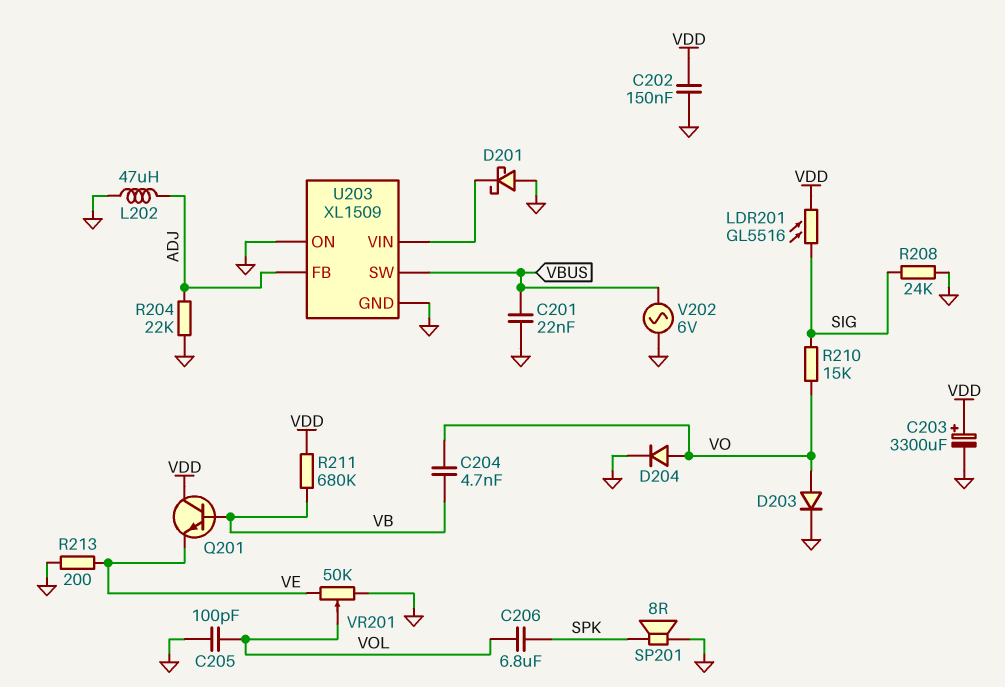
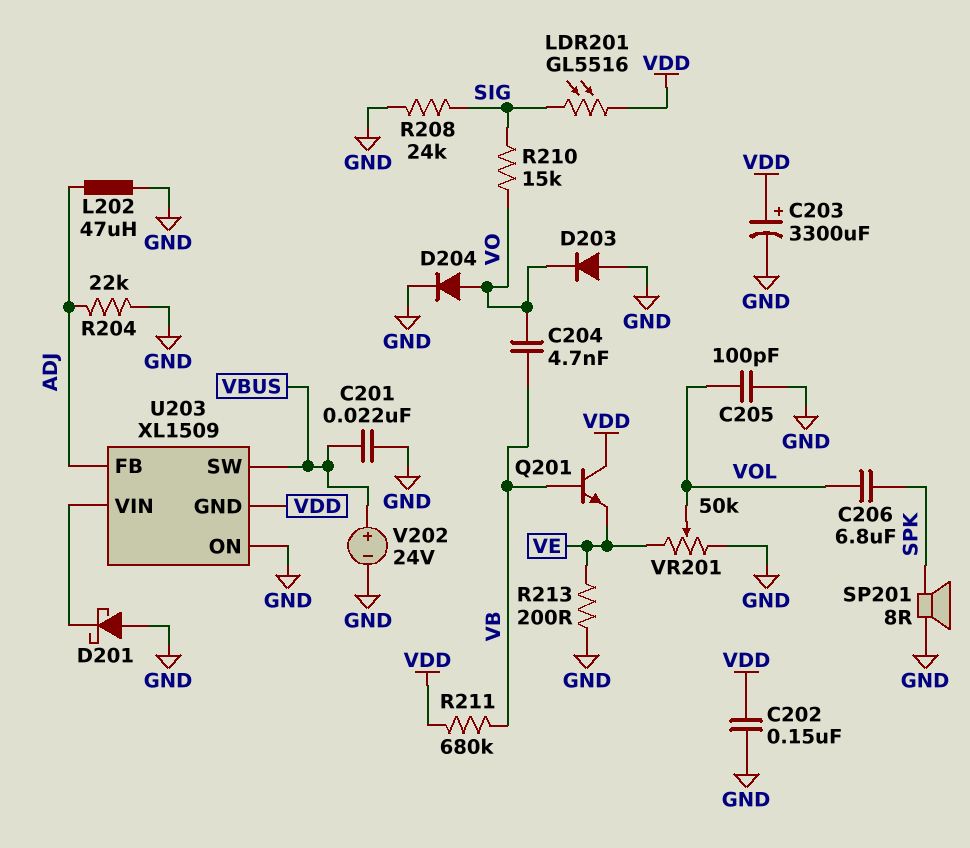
D203: diode (A VO, K GND) -> diode (A GND, K VO)
U203 pin GND: GND -> VDD
V202: AC 6V (GND, VBUS) -> 24V (plus VBUS, minus GND)

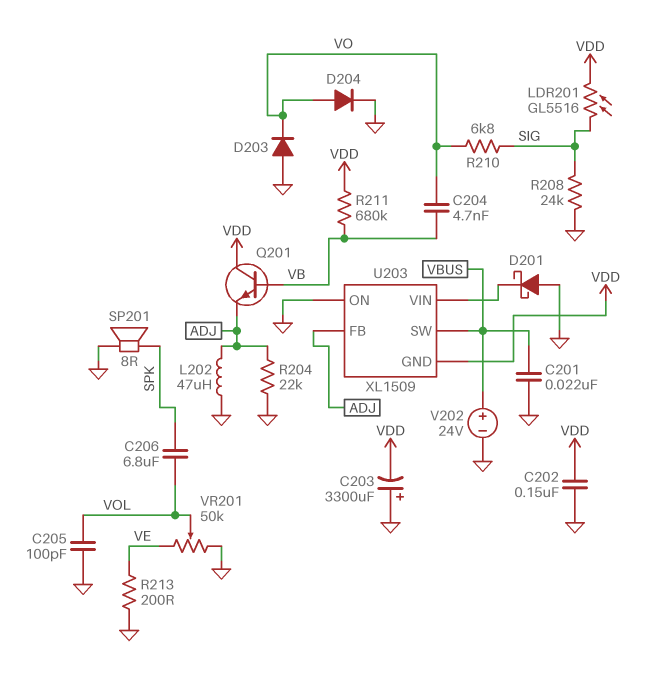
C203: 3300uF (plus VDD, minus GND) -> 3300uF (plus GND, minus VDD)
Q201: NPN (B VB, C VDD, E VE) -> NPN (B VB, C VDD, E ADJ)
R210: 15k (SIG, VO) -> 6.8k (SIG, VO)

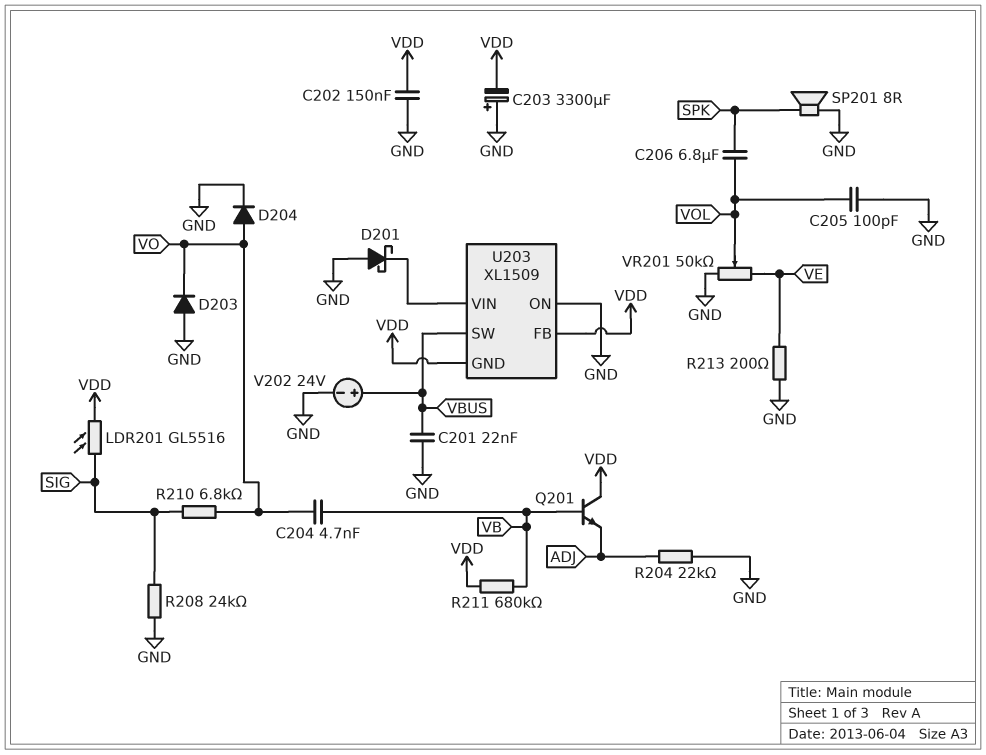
L202: 47uH (ADJ, GND) -> none
U203 pin FB: ADJ -> VDD

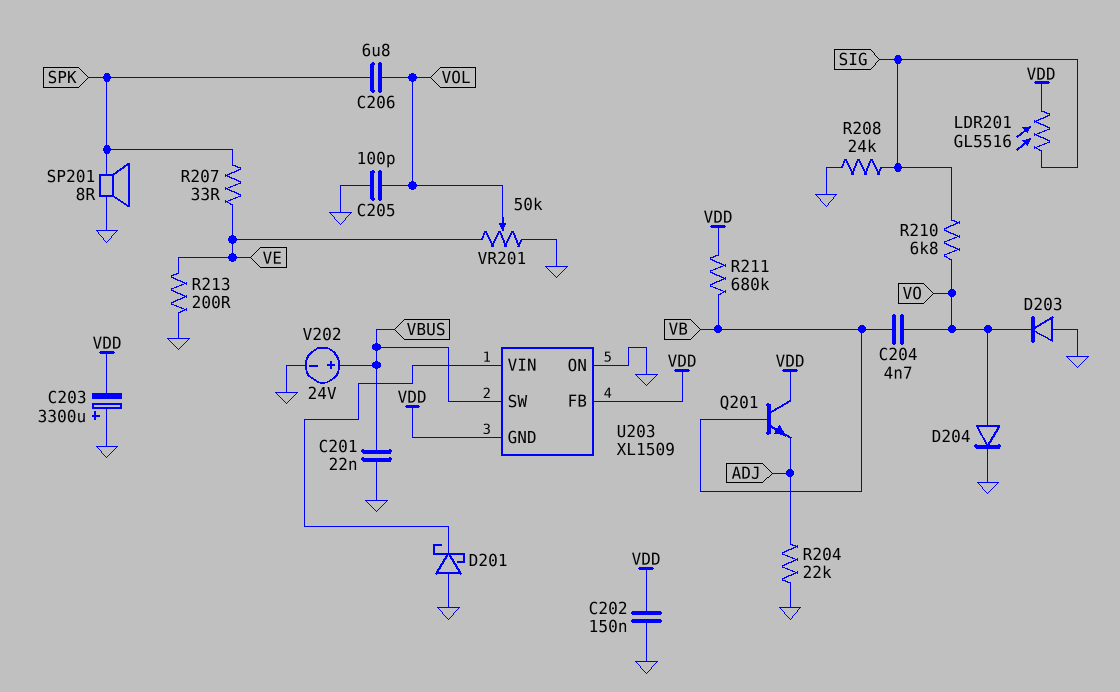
R207: none -> 33 (SPK, VE)

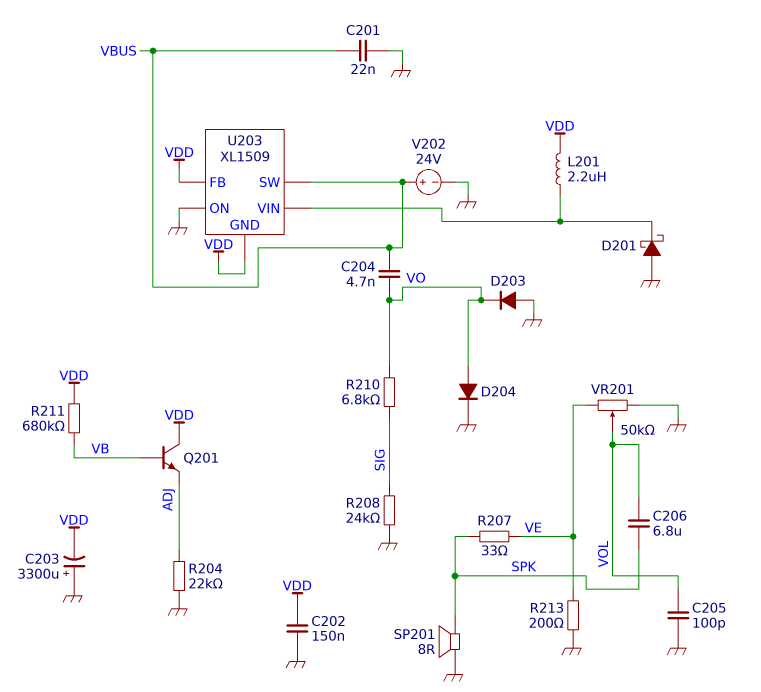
C204: 4.7nF (VB, VO) -> 4.7nF (VBUS, VO)
L201: none -> 2.2uH (U203/VIN, VDD)
LDR201: GL5516 (SIG, VDD) -> none

